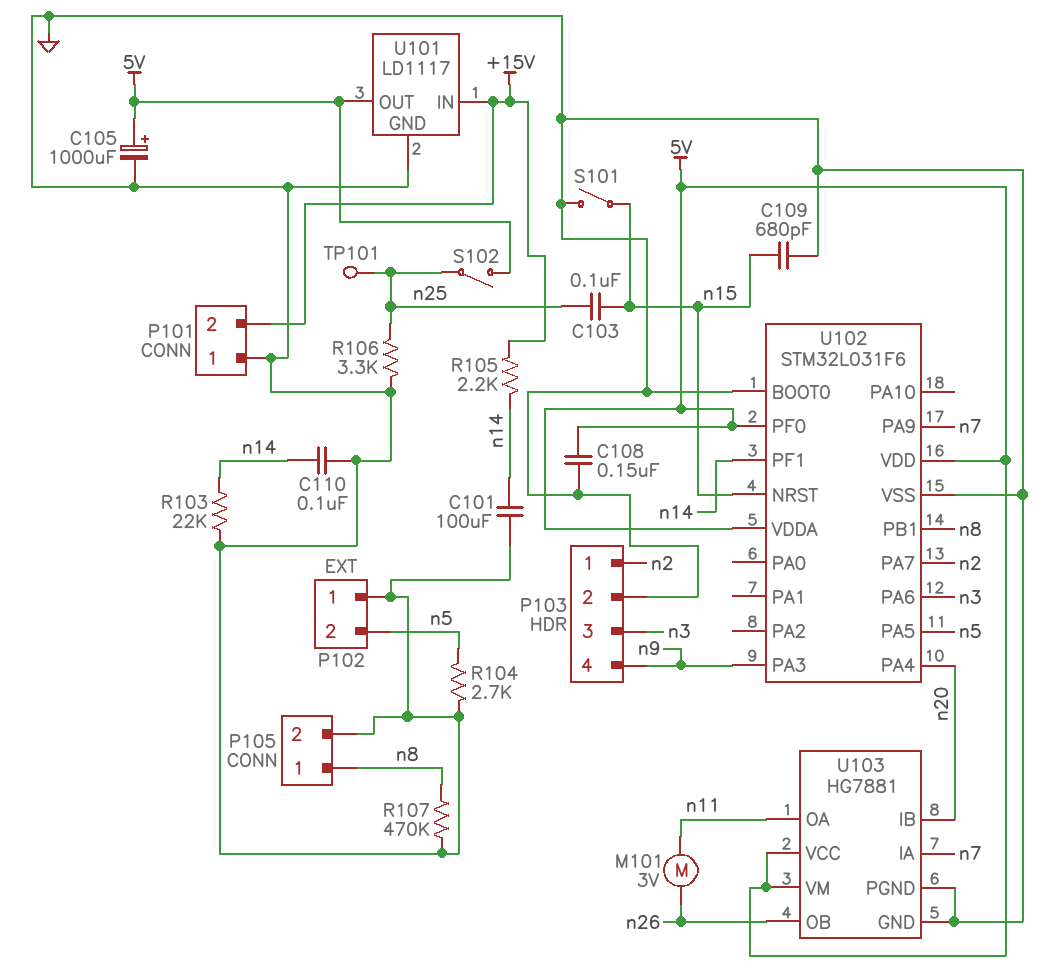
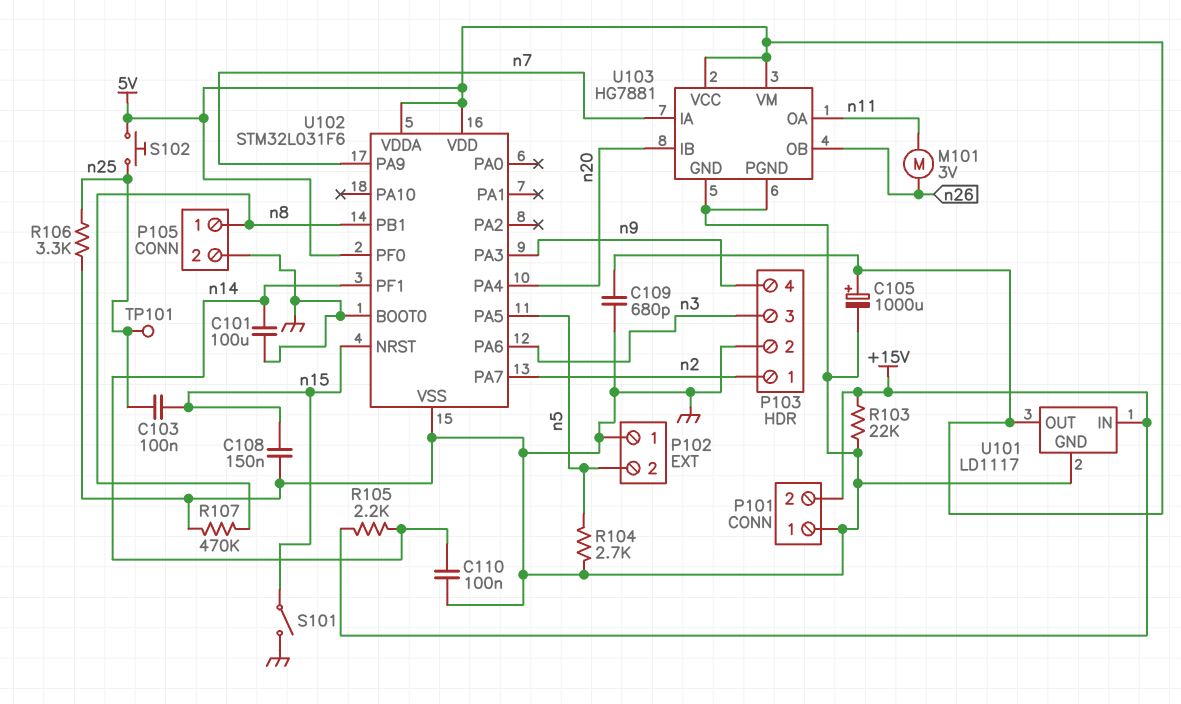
C108: 150nF (5V, GND) -> 150nF (GND, n15)
C109: 680pF (GND, n15) -> 680pF (5V, GND)
R103: 22k (GND, n14) -> 22k (+15V, GND)
S102: switch (5V, n25) -> button (5V, n25)

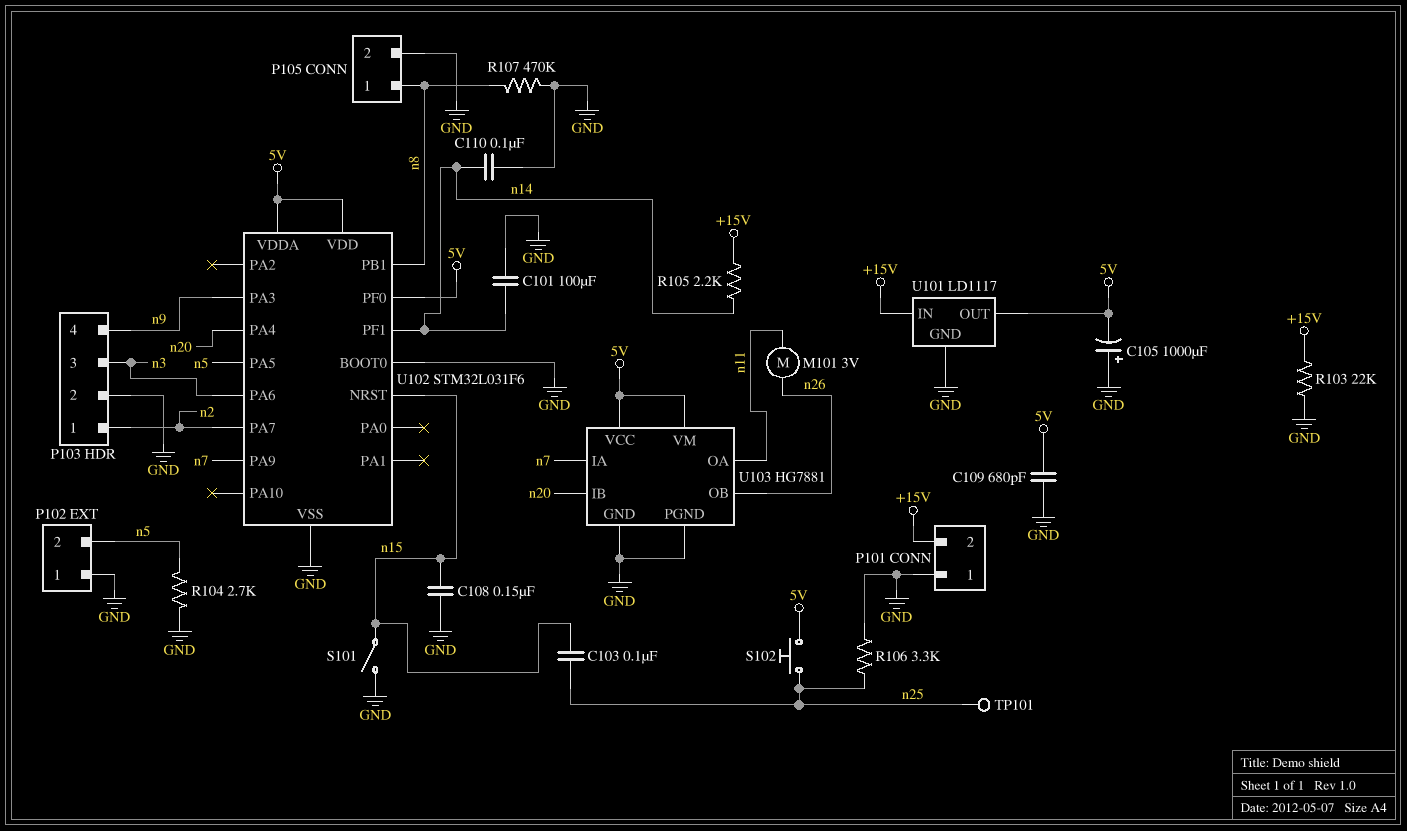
C105: 1000uF (plus 5V, minus GND) -> 1000uF (plus GND, minus 5V)

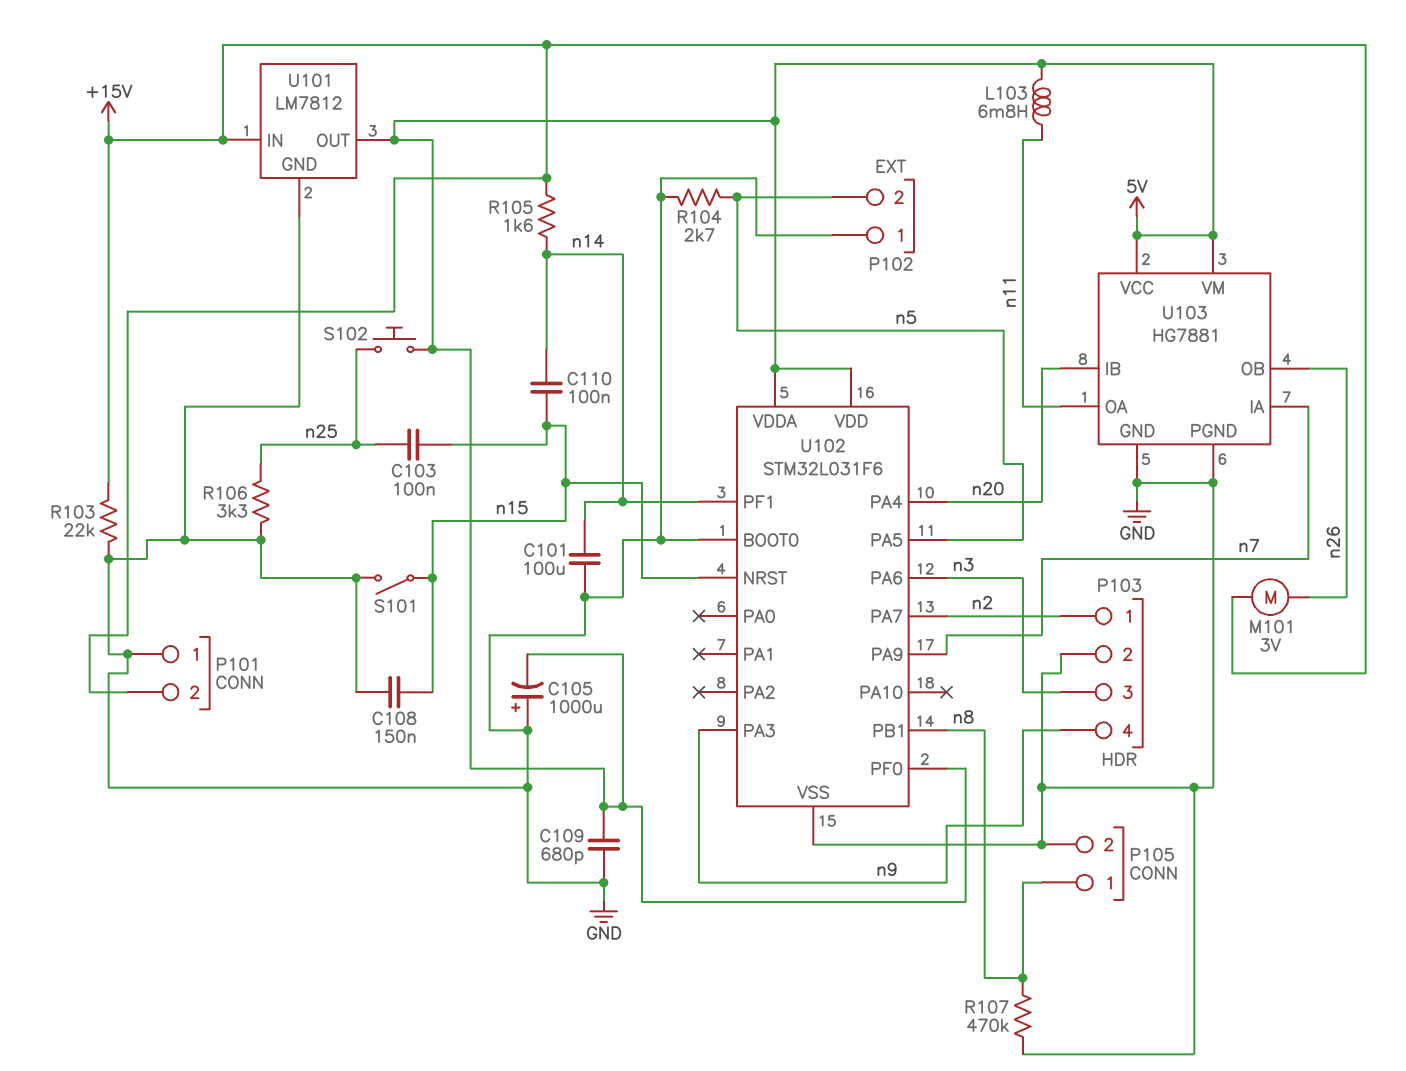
C110: 100nF (GND, n14) -> 100nF (n14, n15)
L103: none -> 6.8mH (5V, n11)
M101: motor 3V (n11, n26) -> motor 3V (+15V, n26)
R105: 2.2k (+15V, n14) -> 1.6k (+15V, n14)
TP101: test point (n25) -> none
U101: LD1117 -> LM7812

